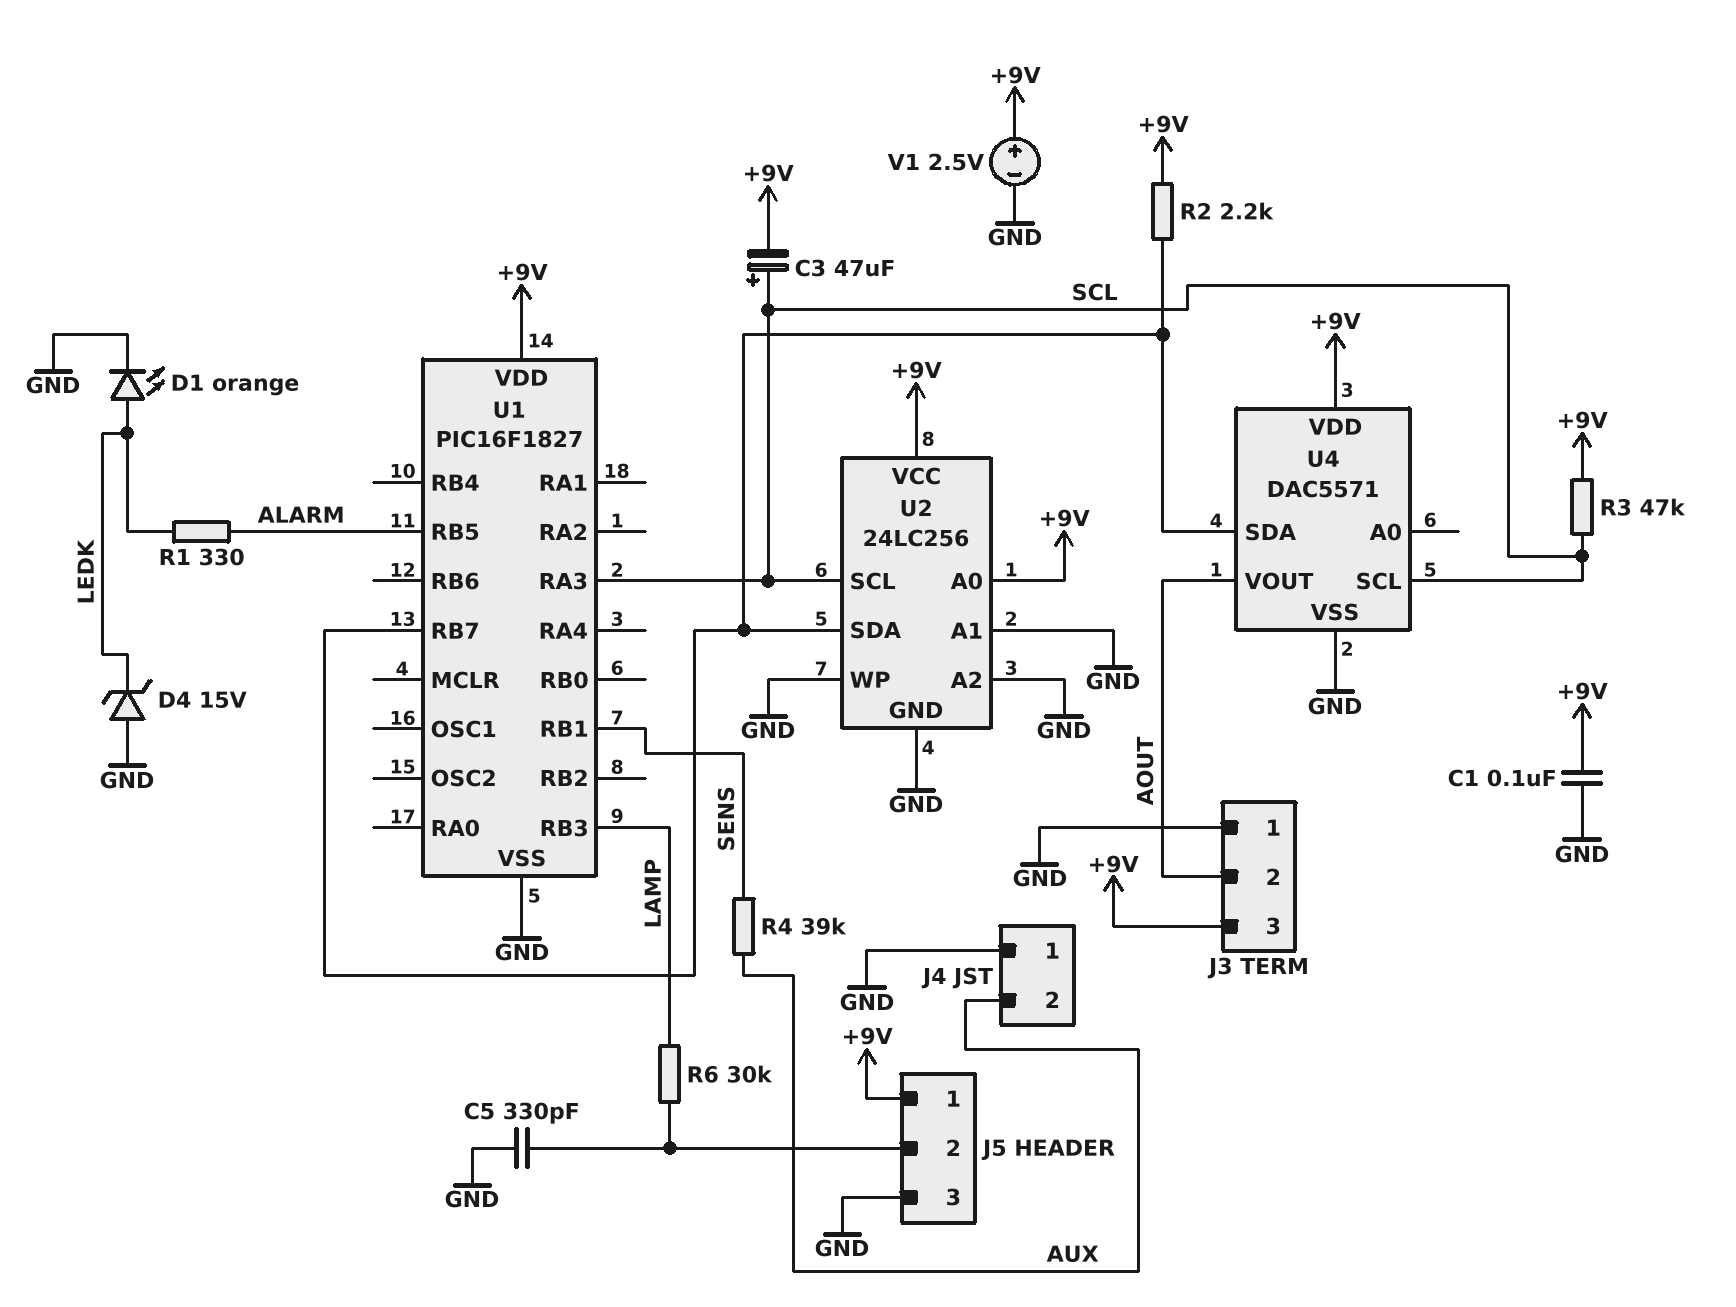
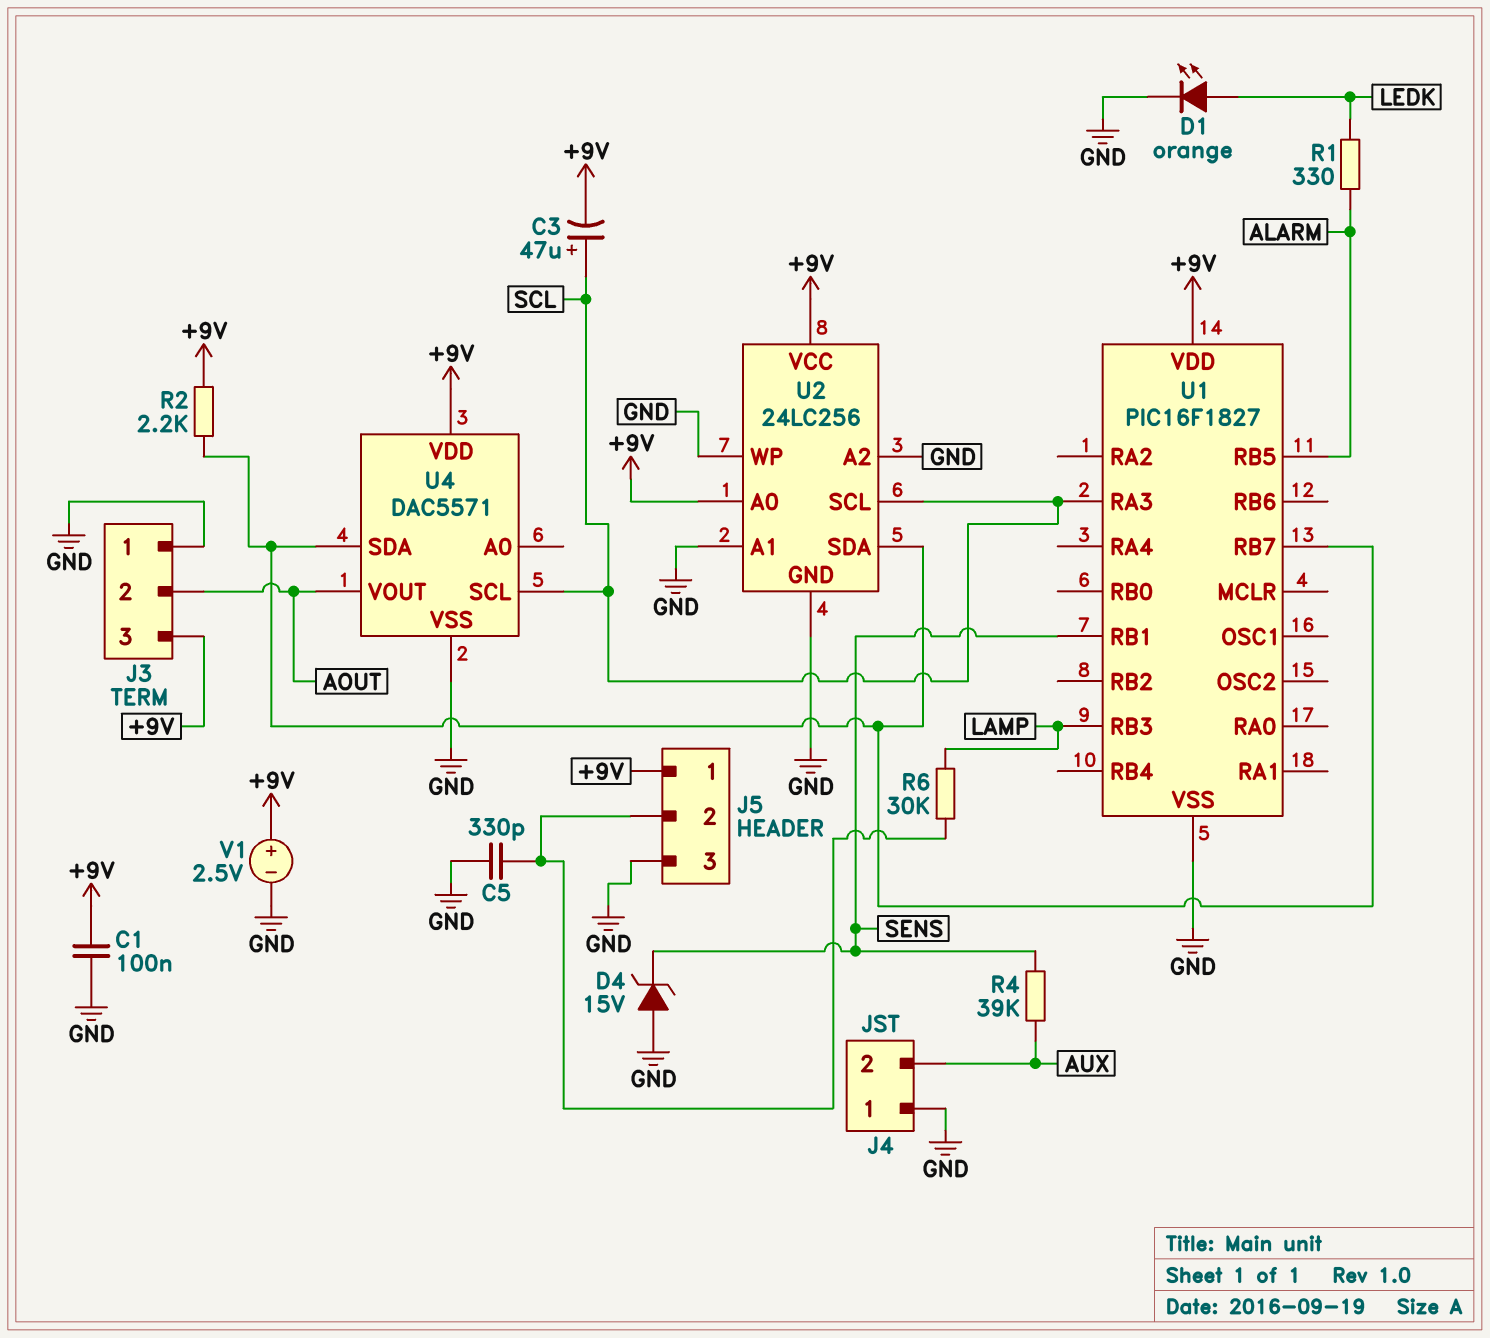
D4: zener 15V (A GND, K LEDK) -> zener 15V (A GND, K SENS)
R3: 47k (+9V, SCL) -> none

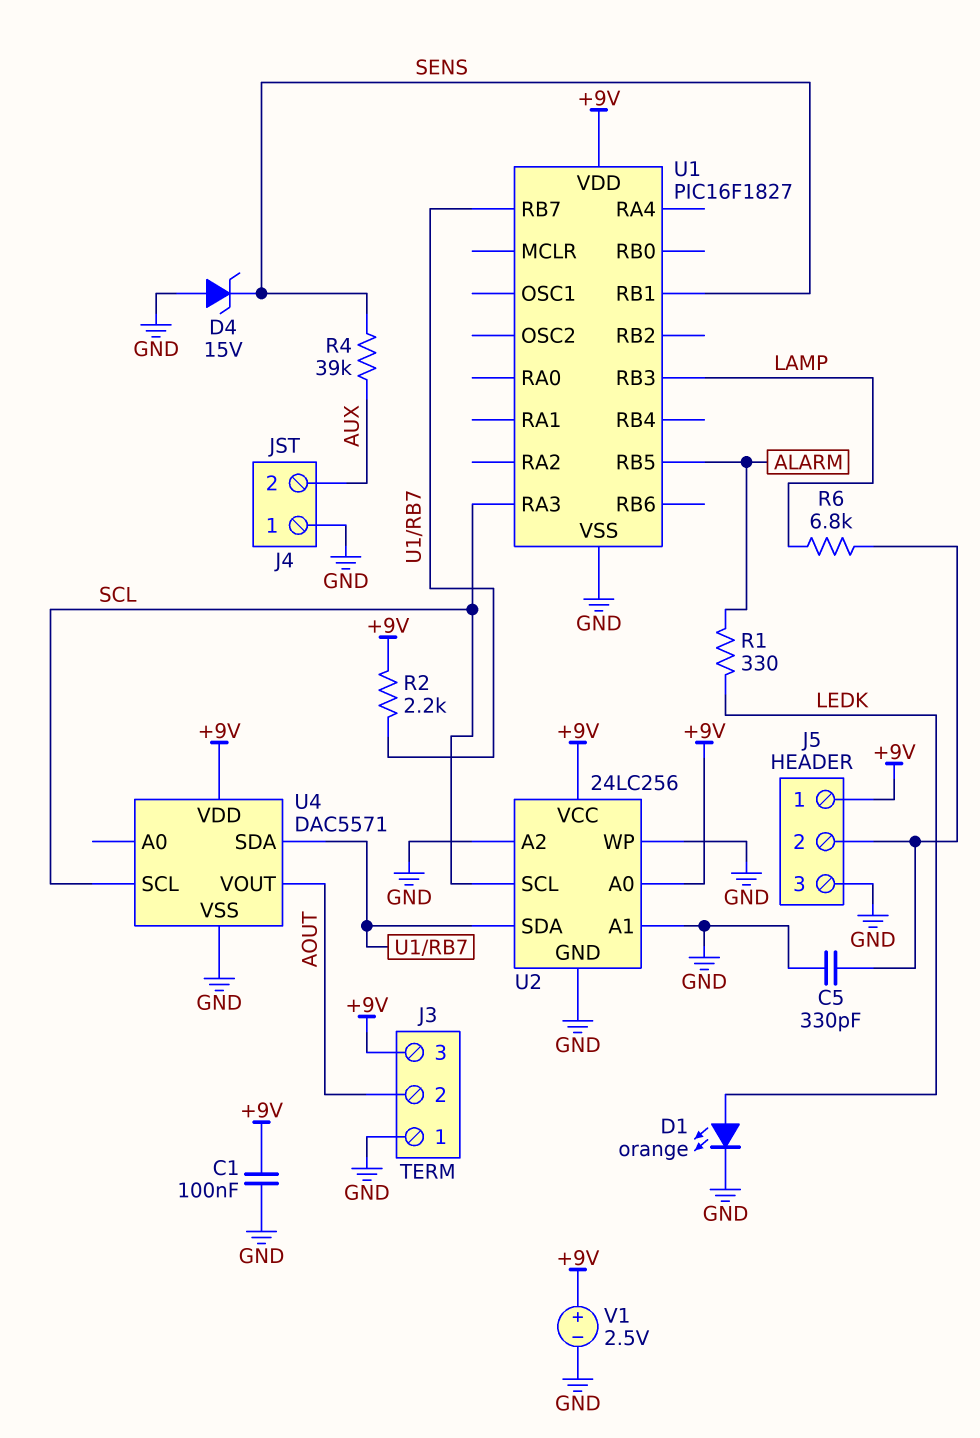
C3: 47uF (plus SCL, minus +9V) -> none
R6: 30k (J5/2, LAMP) -> 6.8k (J5/2, LAMP)

